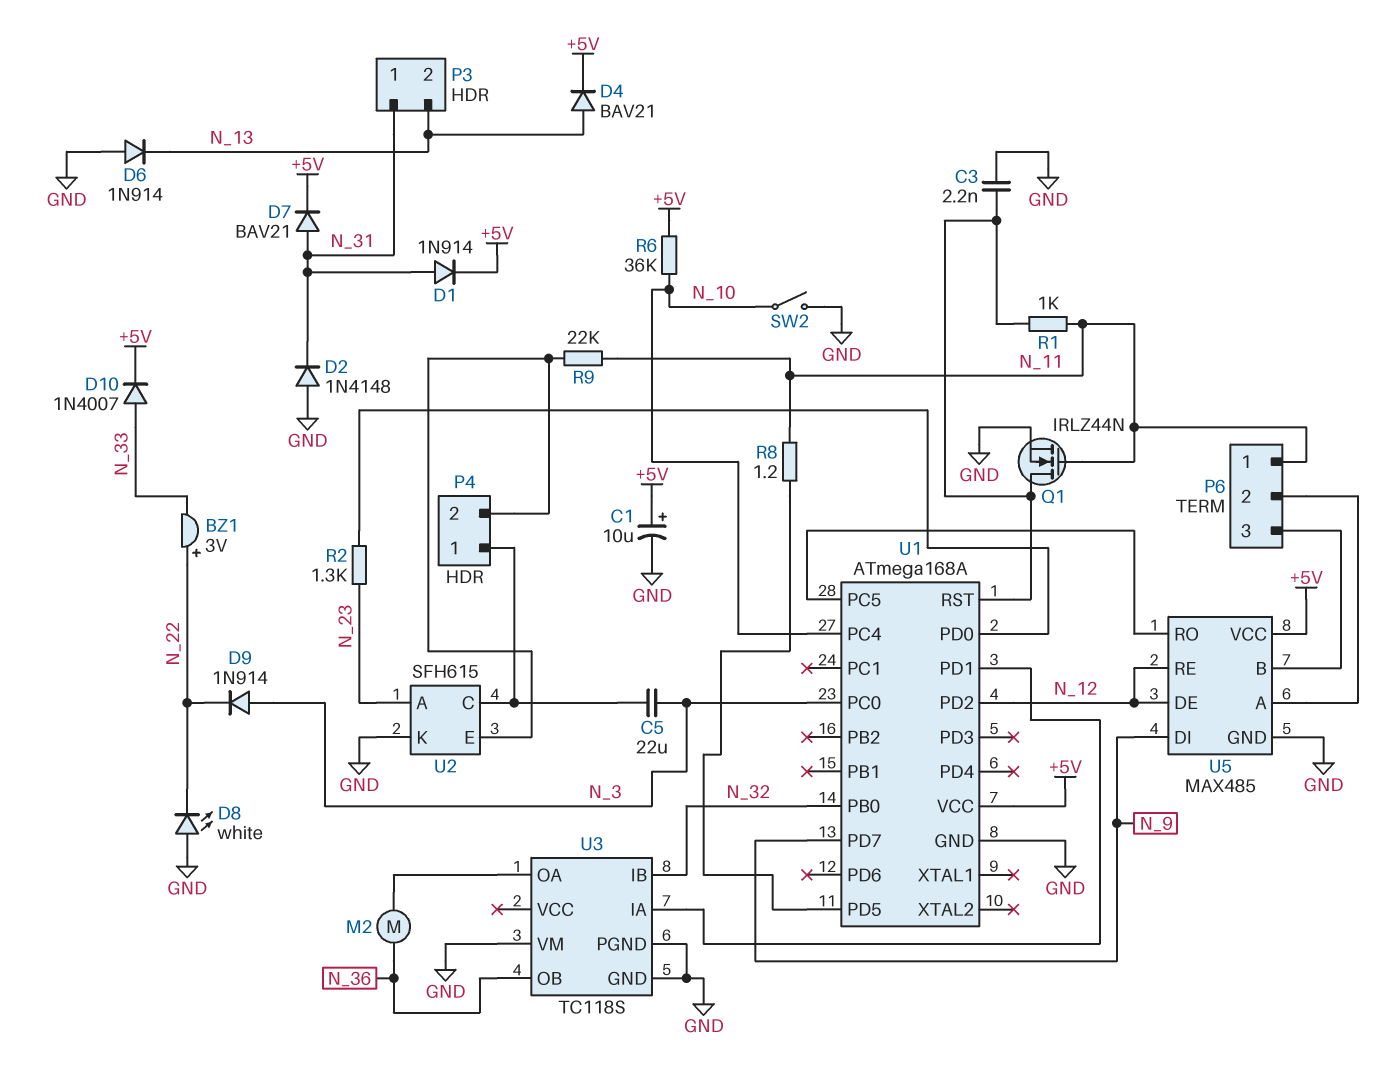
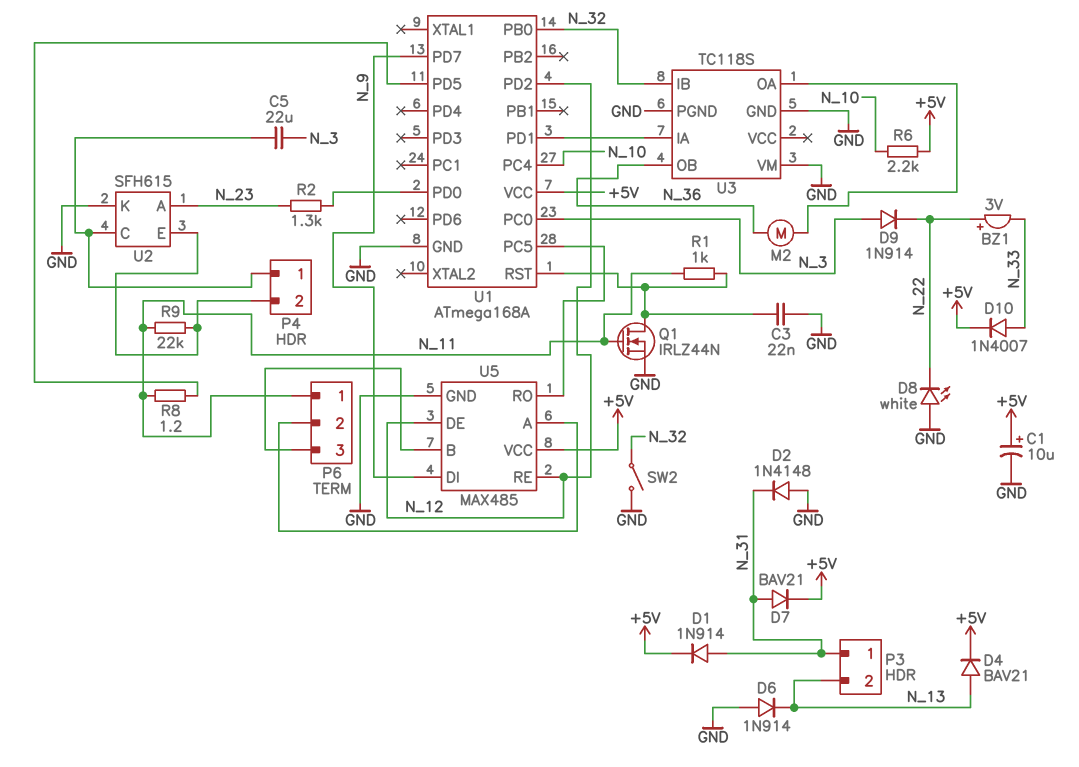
C3: 2.2nF (GND, U1/RST) -> 22nF (GND, U1/RST)
R6: 36k (+5V, N_10) -> 2.2k (+5V, N_10)
SW2: switch (GND, N_10) -> switch (GND, N_32)

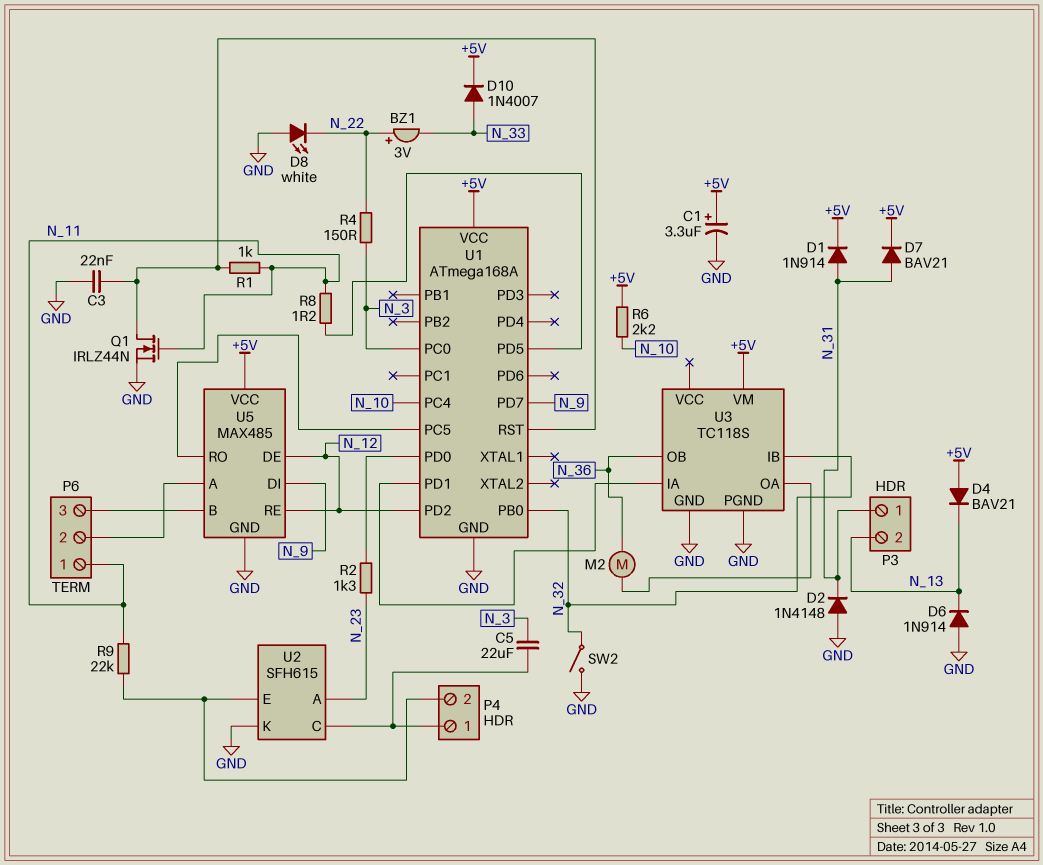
C1: 10uF (plus +5V, minus GND) -> 3.3uF (plus +5V, minus GND)
D4: diode BAV21 (A N_13, K +5V) -> diode BAV21 (A +5V, K N_13)
D9: diode 1N914 (A N_3, K N_22) -> none
R4: none -> 150 (N_3, N_22)
U3 pin VM: GND -> +5V

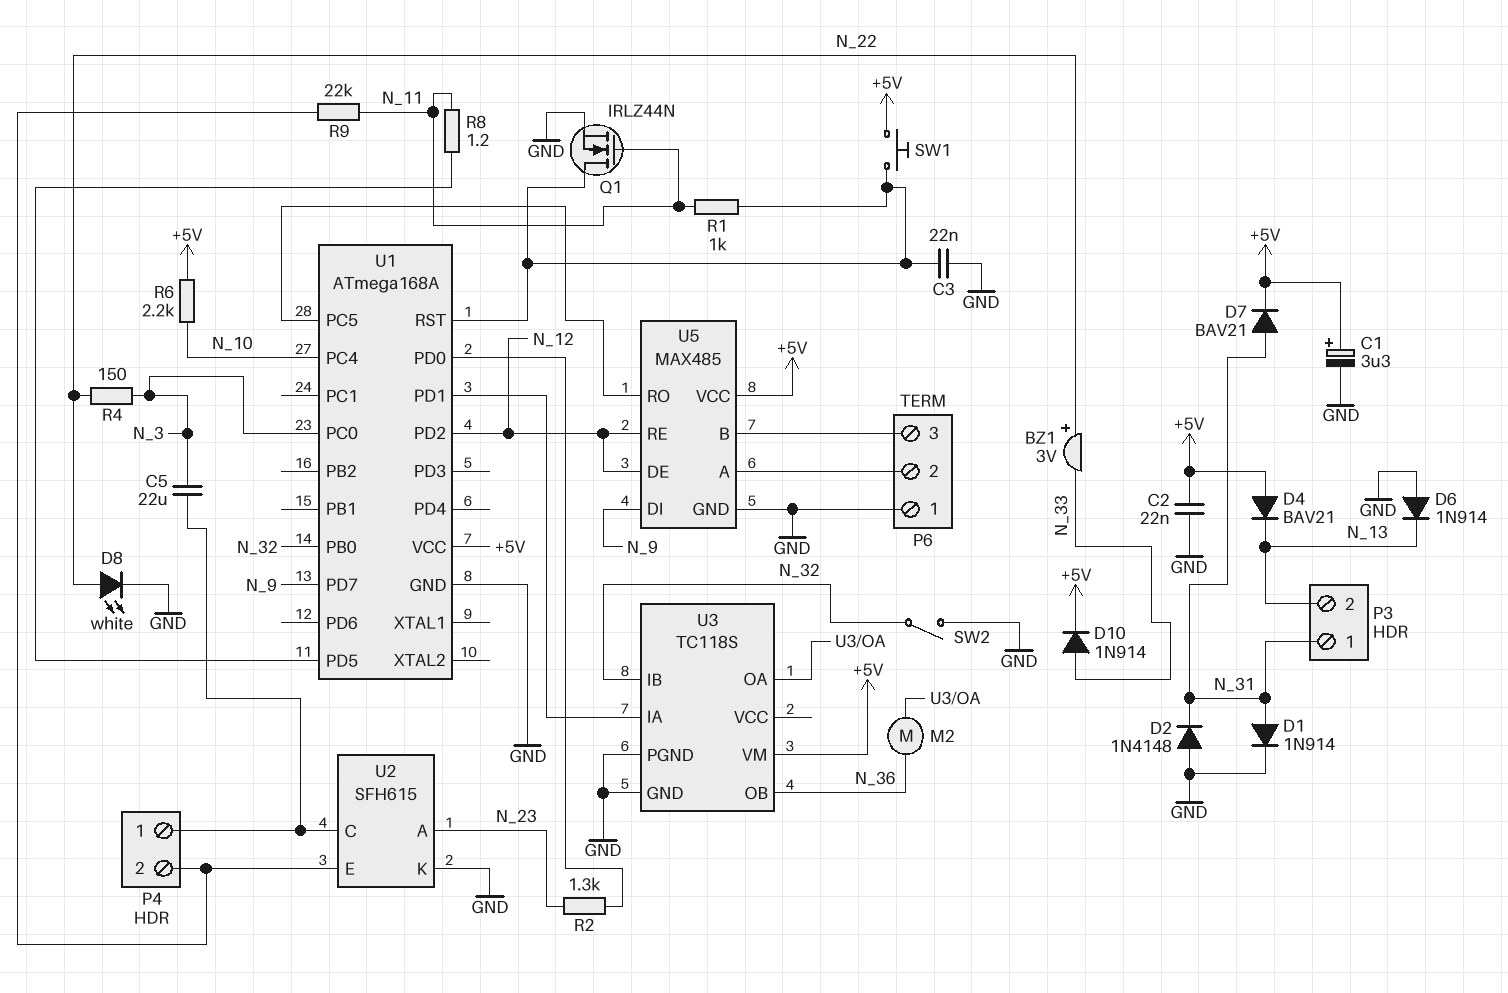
C2: none -> 22nF (+5V, GND)
D1: diode 1N914 (A N_31, K +5V) -> diode 1N914 (A N_31, K GND)
D8: LED white (A GND, K N_22) -> LED white (A N_22, K GND)
D10: diode 1N4007 (A N_33, K +5V) -> diode 1N914 (A N_33, K +5V)
P6 pin 1: N_11 -> GND
SW1: none -> button (+5V, U1/RST)

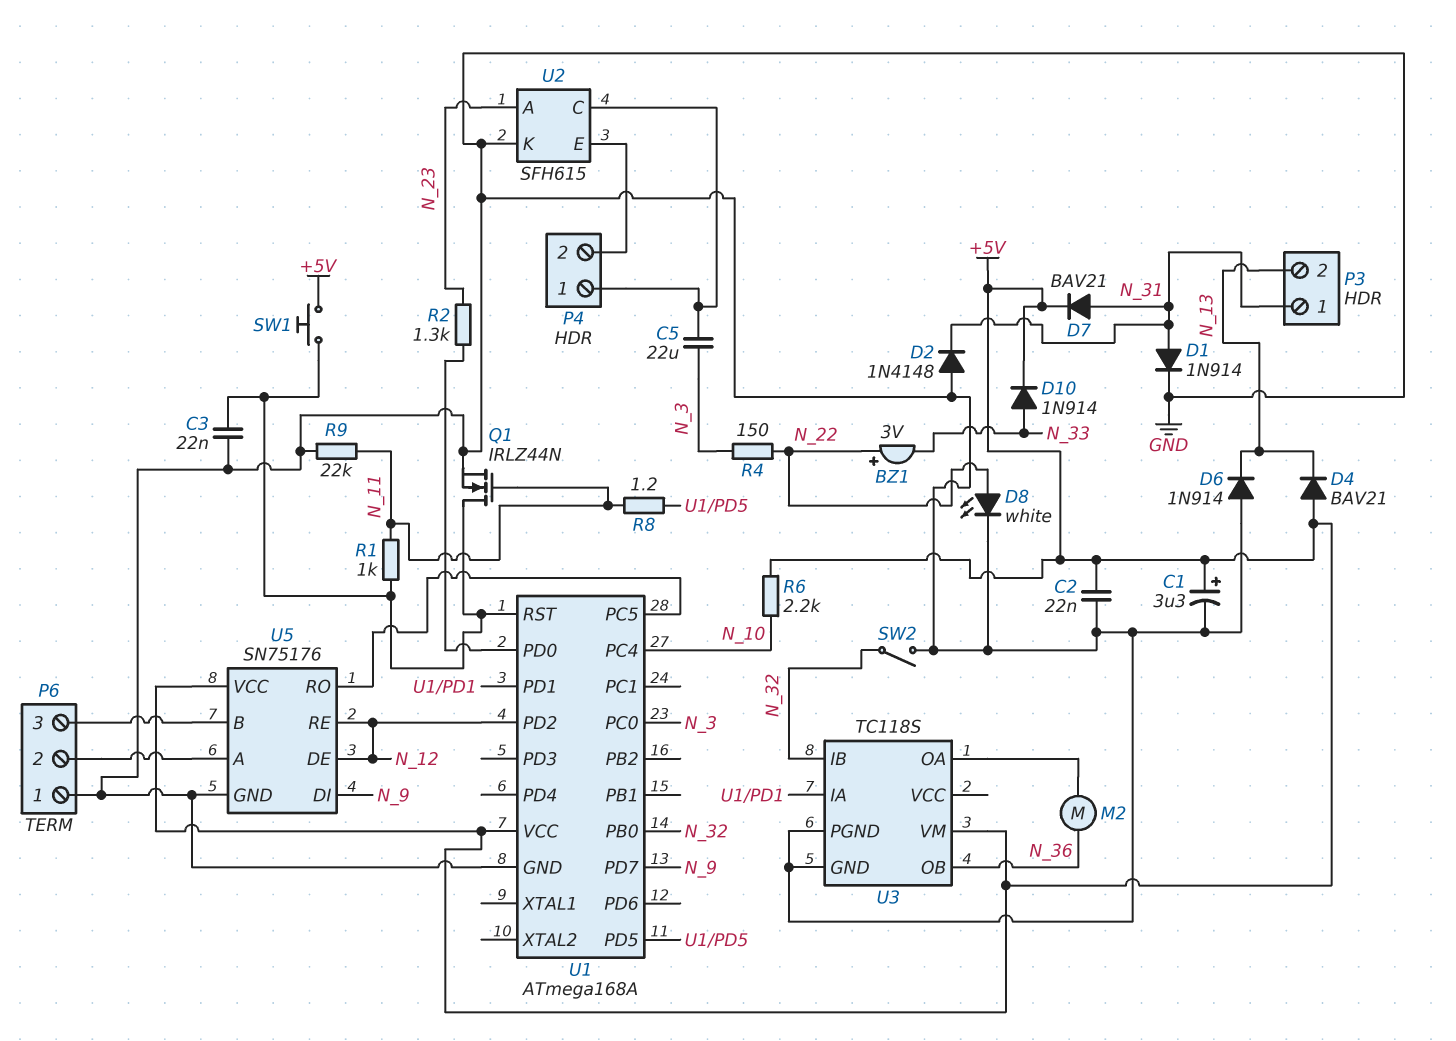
R9: 22k (N_11, P4/2) -> 22k (GND, N_11)
U5: MAX485 -> SN75176

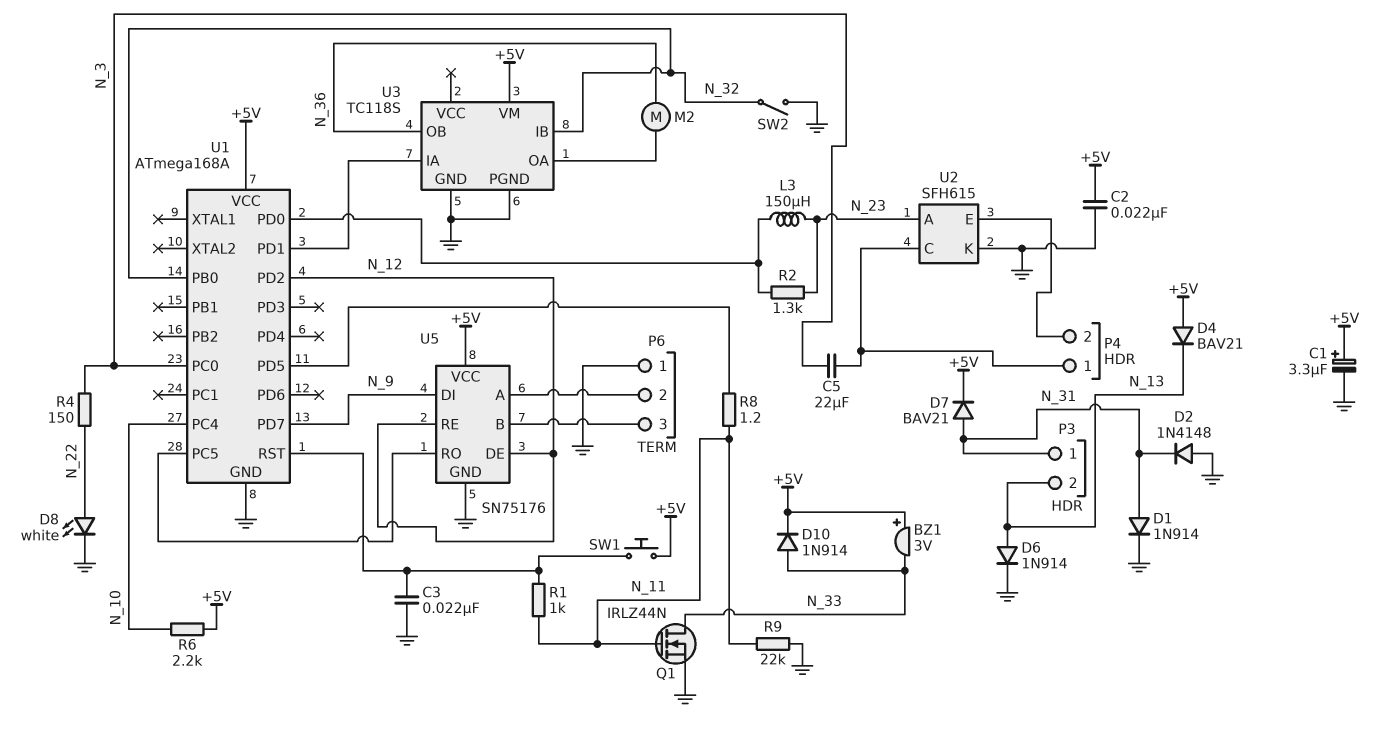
BZ1: buzzer 3V (plus N_22, minus N_33) -> buzzer 3V (plus +5V, minus N_33)
D6: diode 1N914 (A GND, K N_13) -> diode 1N914 (A N_13, K GND)
L3: none -> 150uH (N_23, U1/PD0)
Q1: NMOS IRLZ44N (G N_11, D U1/RST, S GND) -> NMOS IRLZ44N (G N_11, D N_33, S GND)

